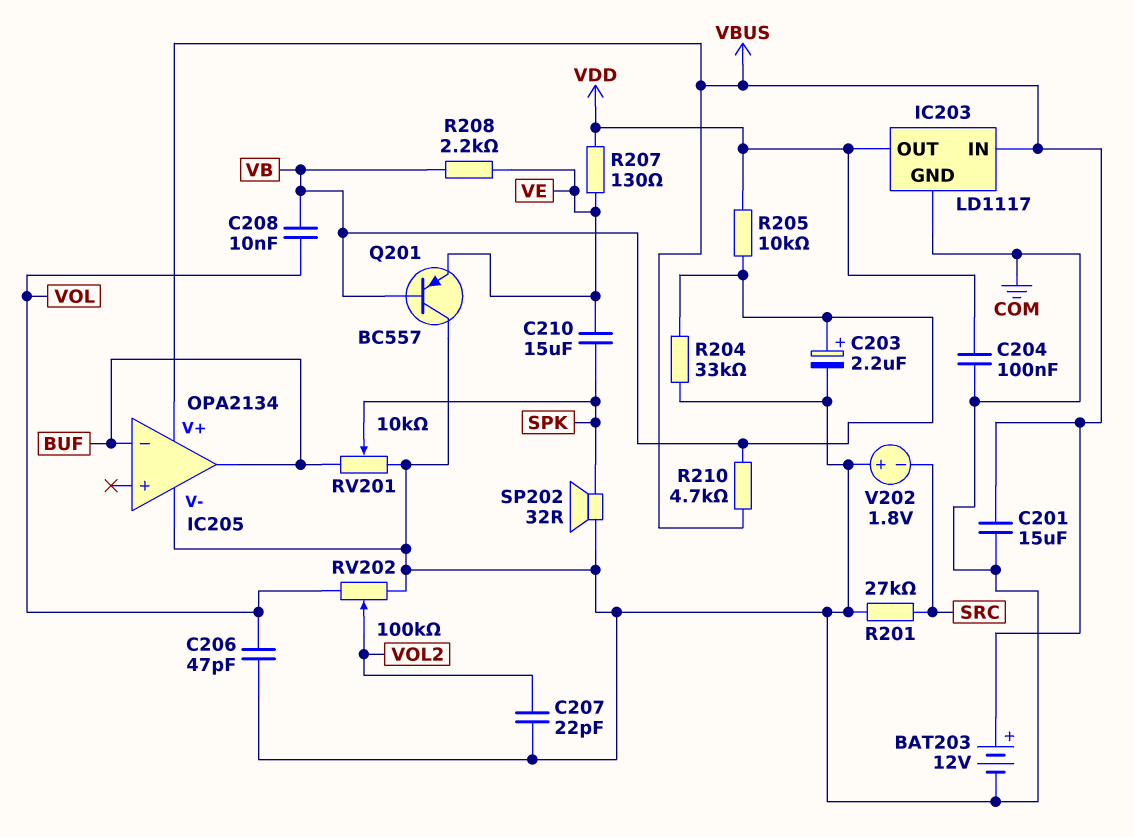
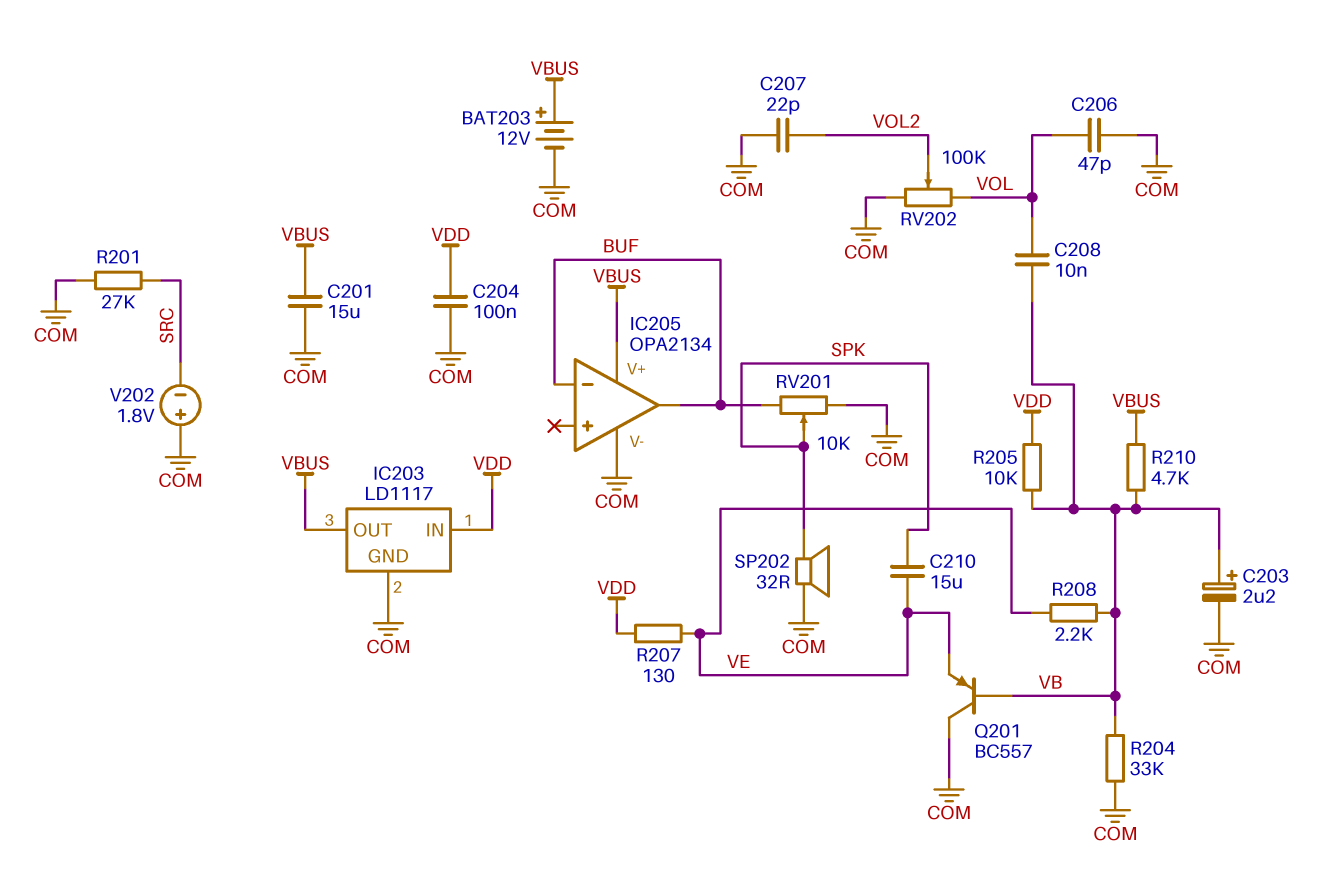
IC203 pin IN: VBUS -> VDD
IC203 pin OUT: VDD -> VBUS

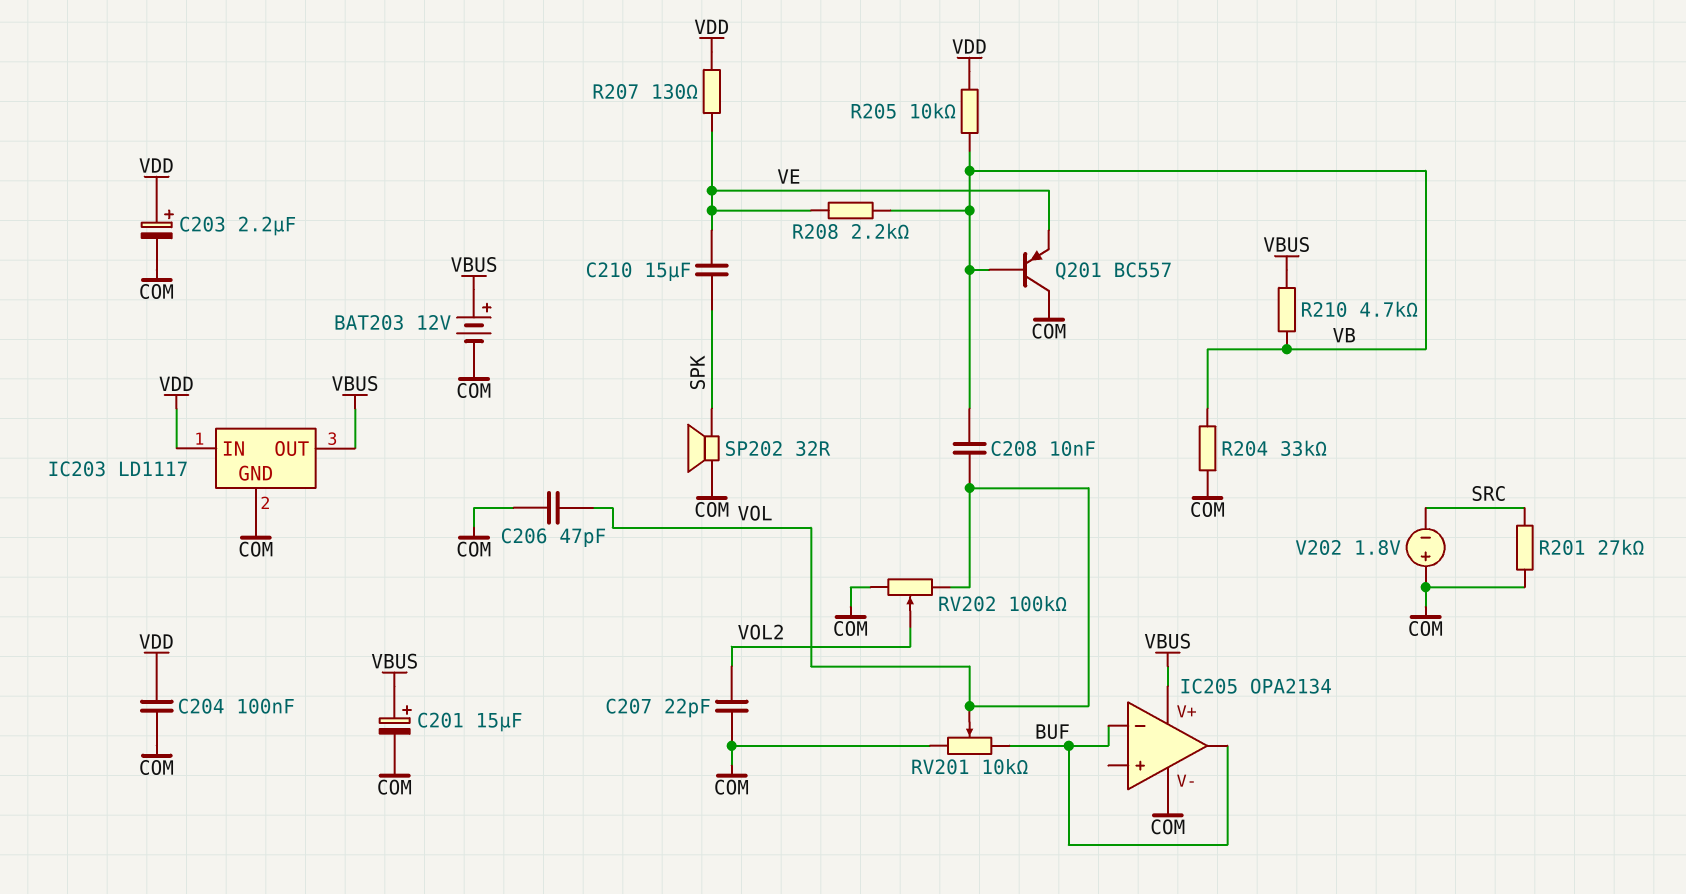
C201: 15uF (COM, VBUS) -> 15uF (plus VBUS, minus COM)
C203: 2.2uF (plus VB, minus COM) -> 2.2uF (plus VDD, minus COM)
RV201: 10k (BUF, COM, wiper SPK) -> 10k (BUF, COM, wiper VOL)

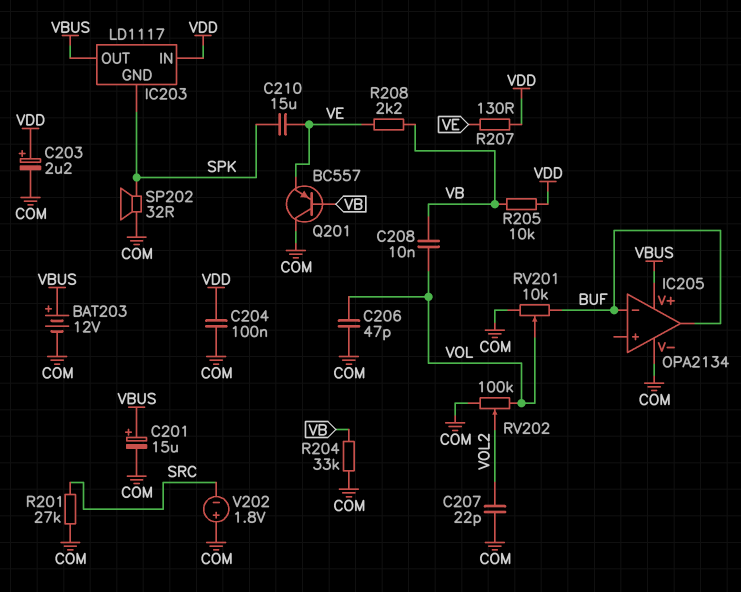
IC203 pin GND: COM -> SPK
R210: 4.7k (VB, VBUS) -> none

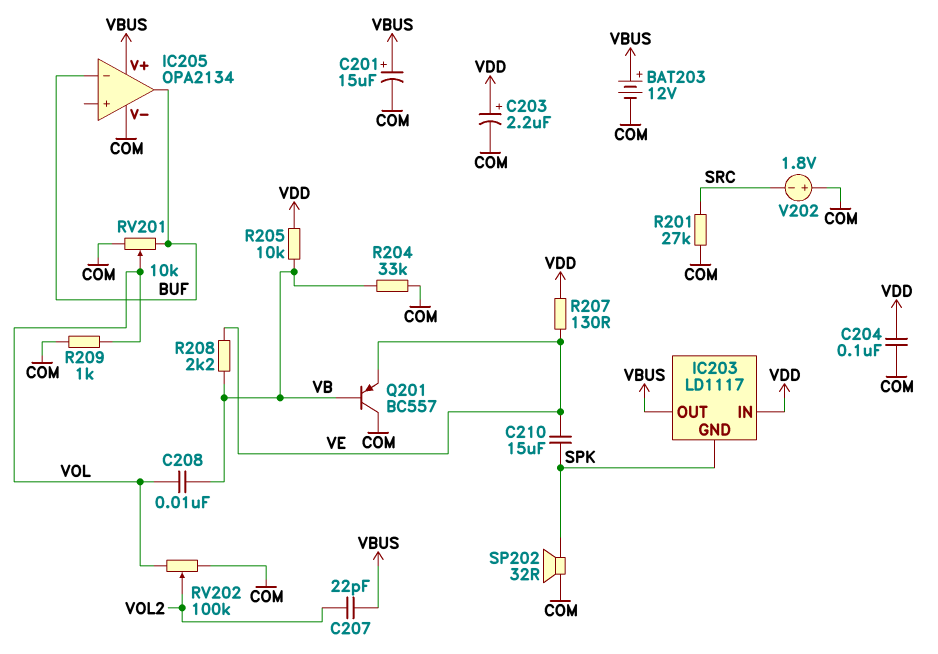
C206: 47pF (COM, VOL) -> none
C207: 22pF (COM, VOL2) -> 22pF (VBUS, VOL2)
R209: none -> 1k (COM, VOL)

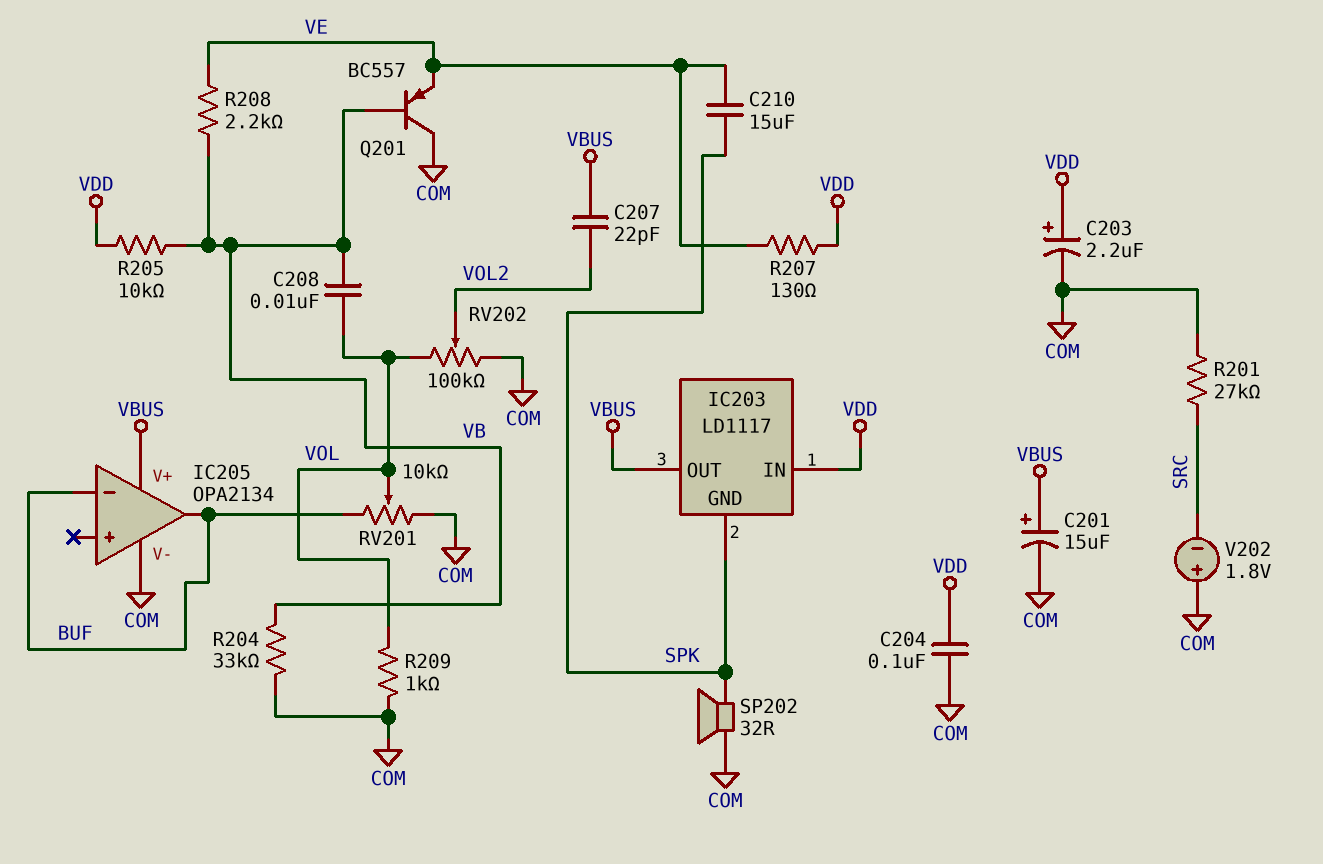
BAT203: 12V (plus VBUS, minus COM) -> none

